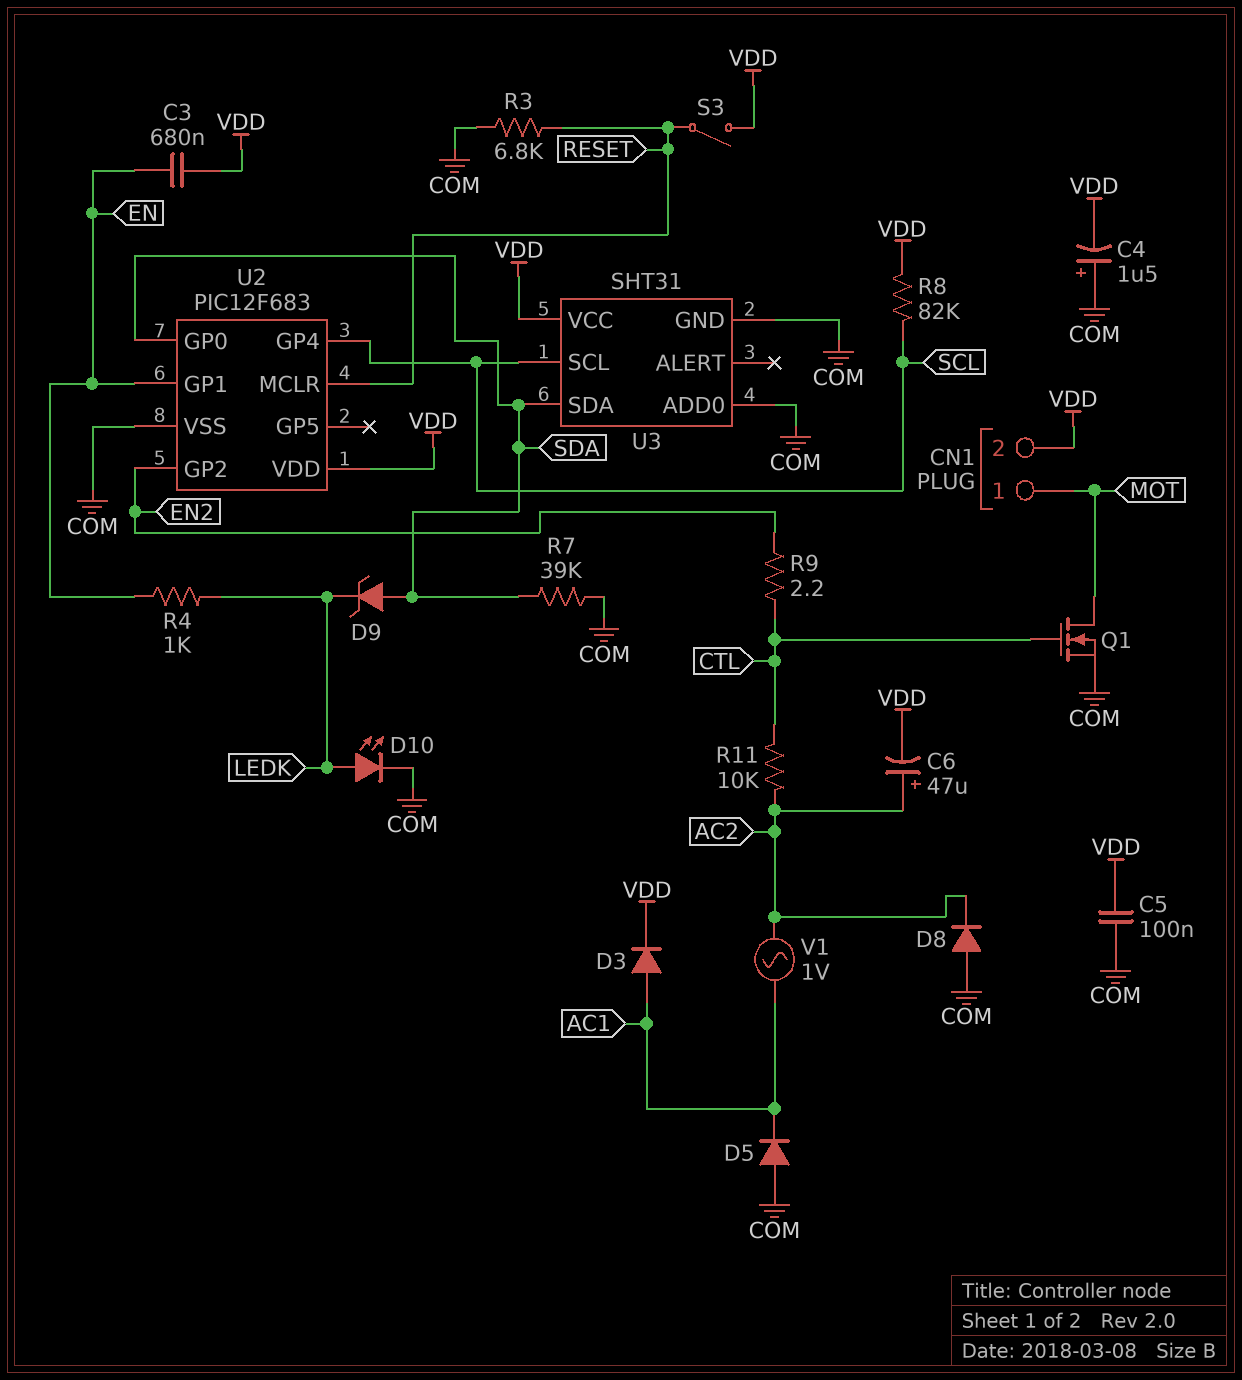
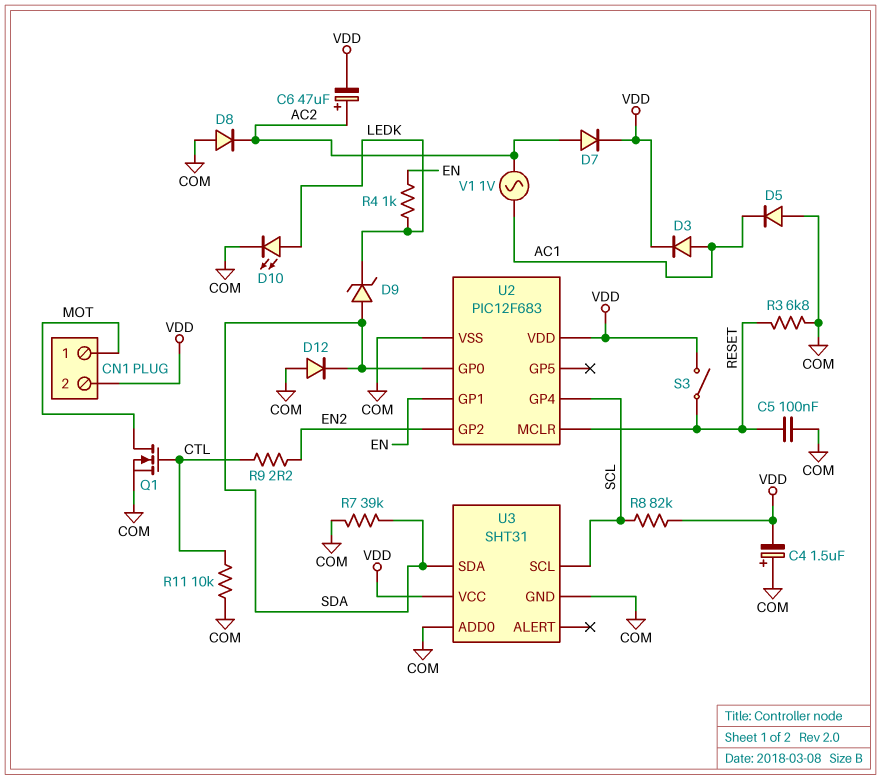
C3: 680nF (EN, VDD) -> none
C5: 100nF (COM, VDD) -> 100nF (COM, RESET)
D7: none -> diode (A AC2, K VDD)
D12: none -> diode (A COM, K SDA)
R11: 10k (AC2, CTL) -> 10k (COM, CTL)

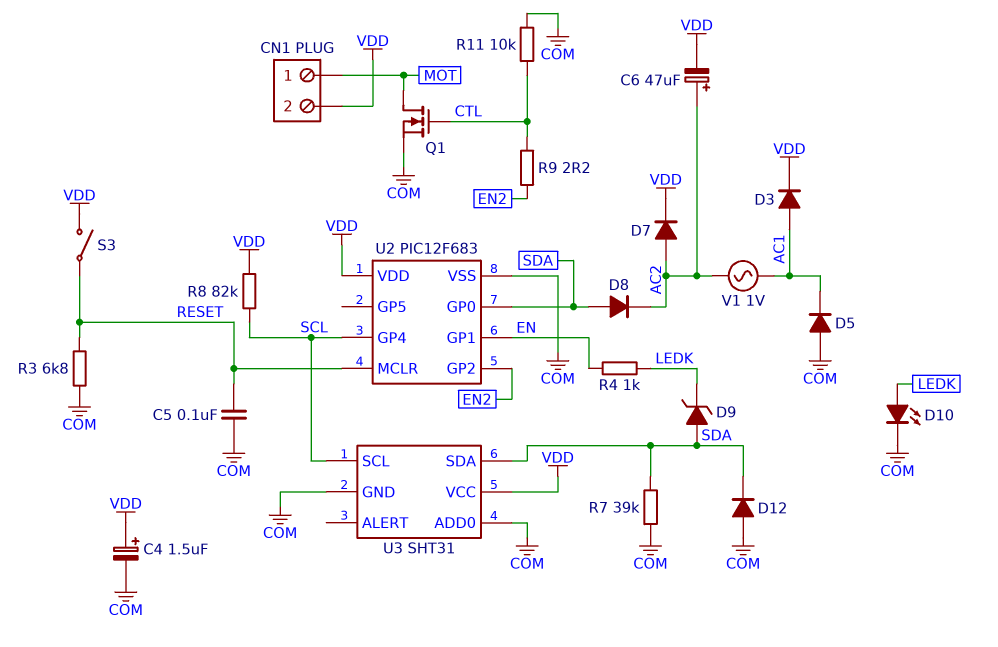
C4: 1.5uF (plus COM, minus VDD) -> 1.5uF (plus VDD, minus COM)
D8: diode (A COM, K AC2) -> diode (A SDA, K AC2)

